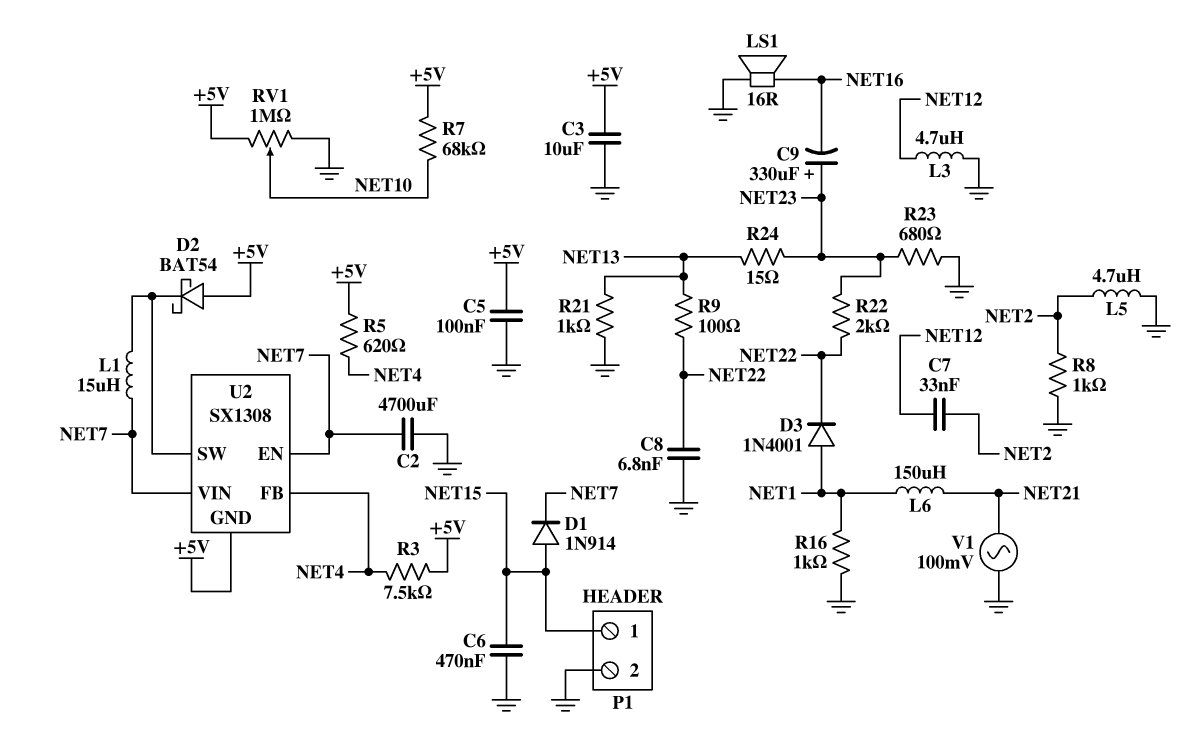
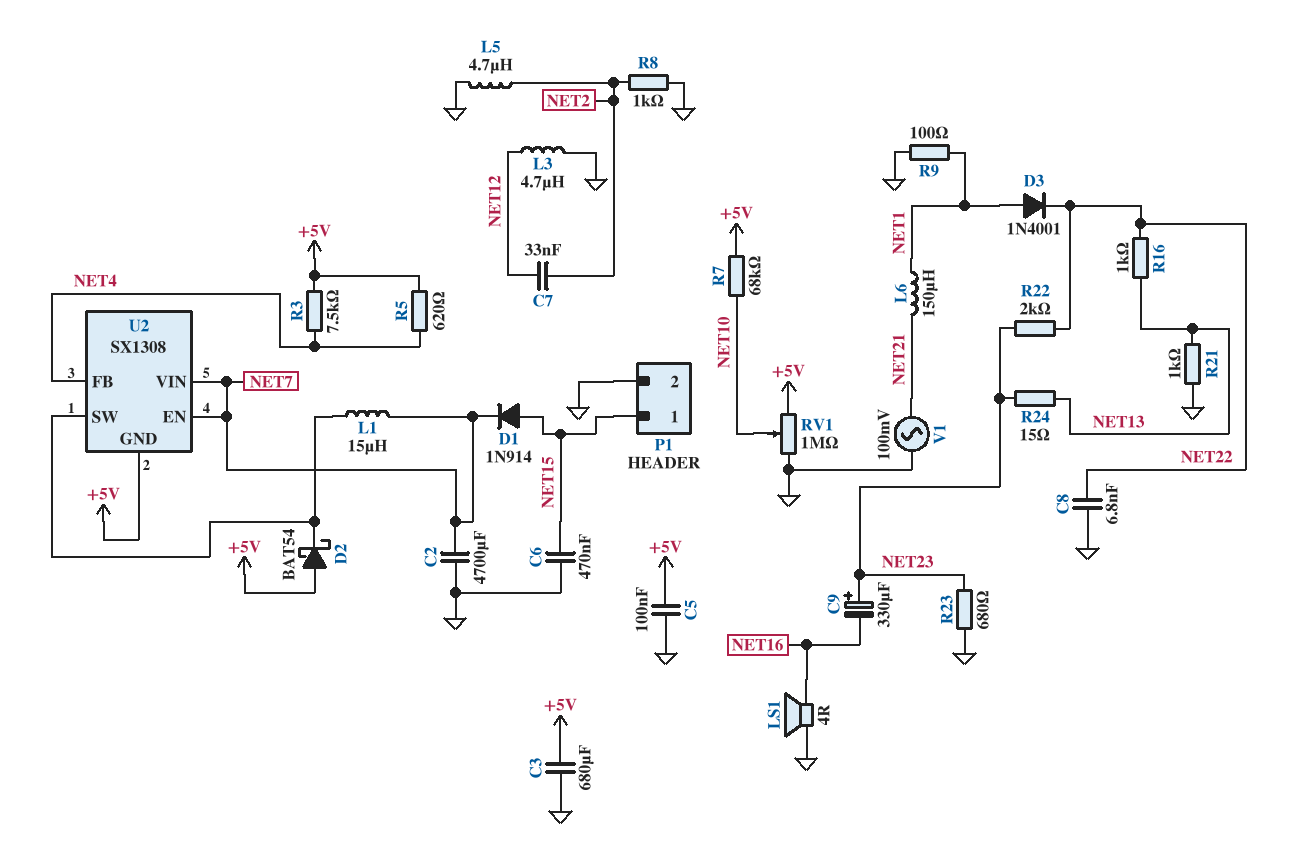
C3: 10uF (+5V, GND) -> 680uF (+5V, GND)
LS1: speaker 16R (GND, NET16) -> speaker 4R (GND, NET16)
R9: 100 (NET13, NET22) -> 100 (GND, NET1)
R16: 1k (GND, NET1) -> 1k (NET13, NET22)

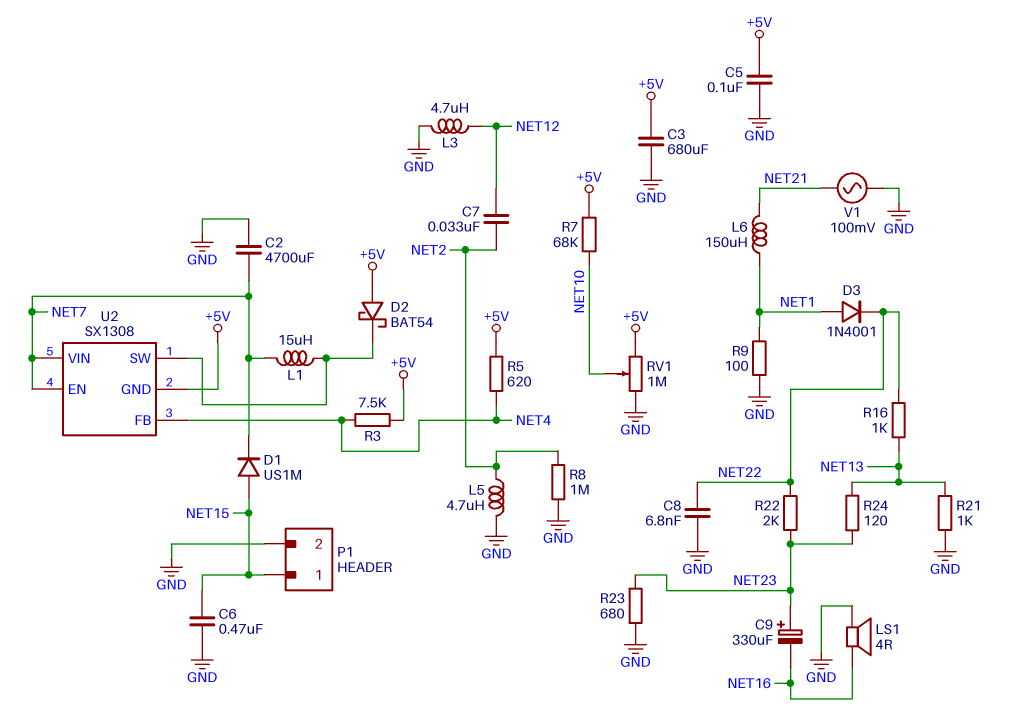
D1: diode 1N914 (A NET15, K NET7) -> diode US1M (A NET15, K NET7)
R8: 1k (GND, NET2) -> 1M (GND, NET2)
R24: 15 (NET13, NET23) -> 120 (NET13, NET23)

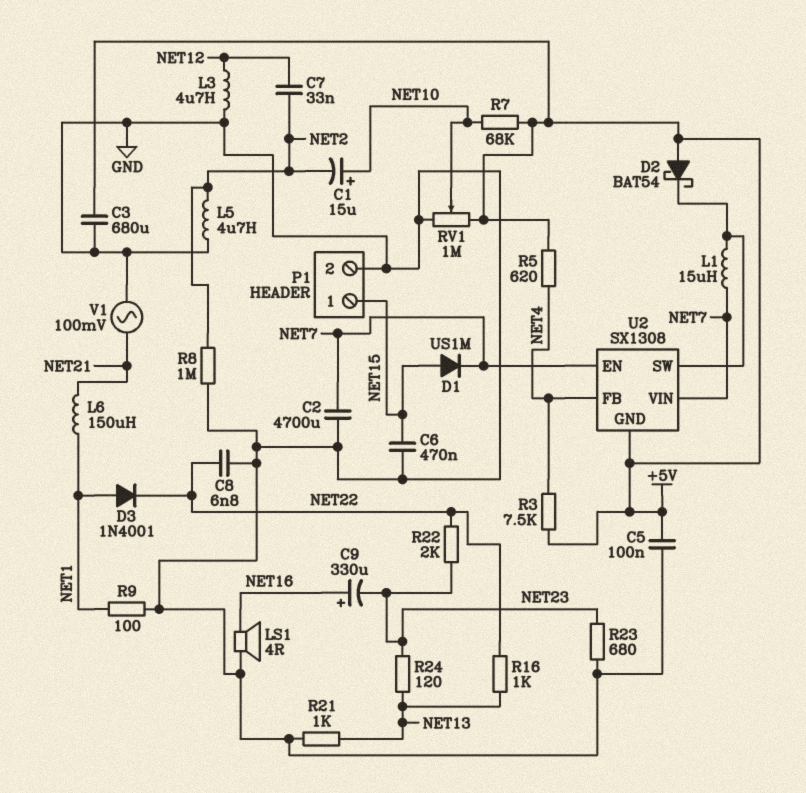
C1: none -> 15uF (plus NET10, minus NET2)
C9: 330uF (plus NET23, minus NET16) -> 330uF (plus NET16, minus NET23)

